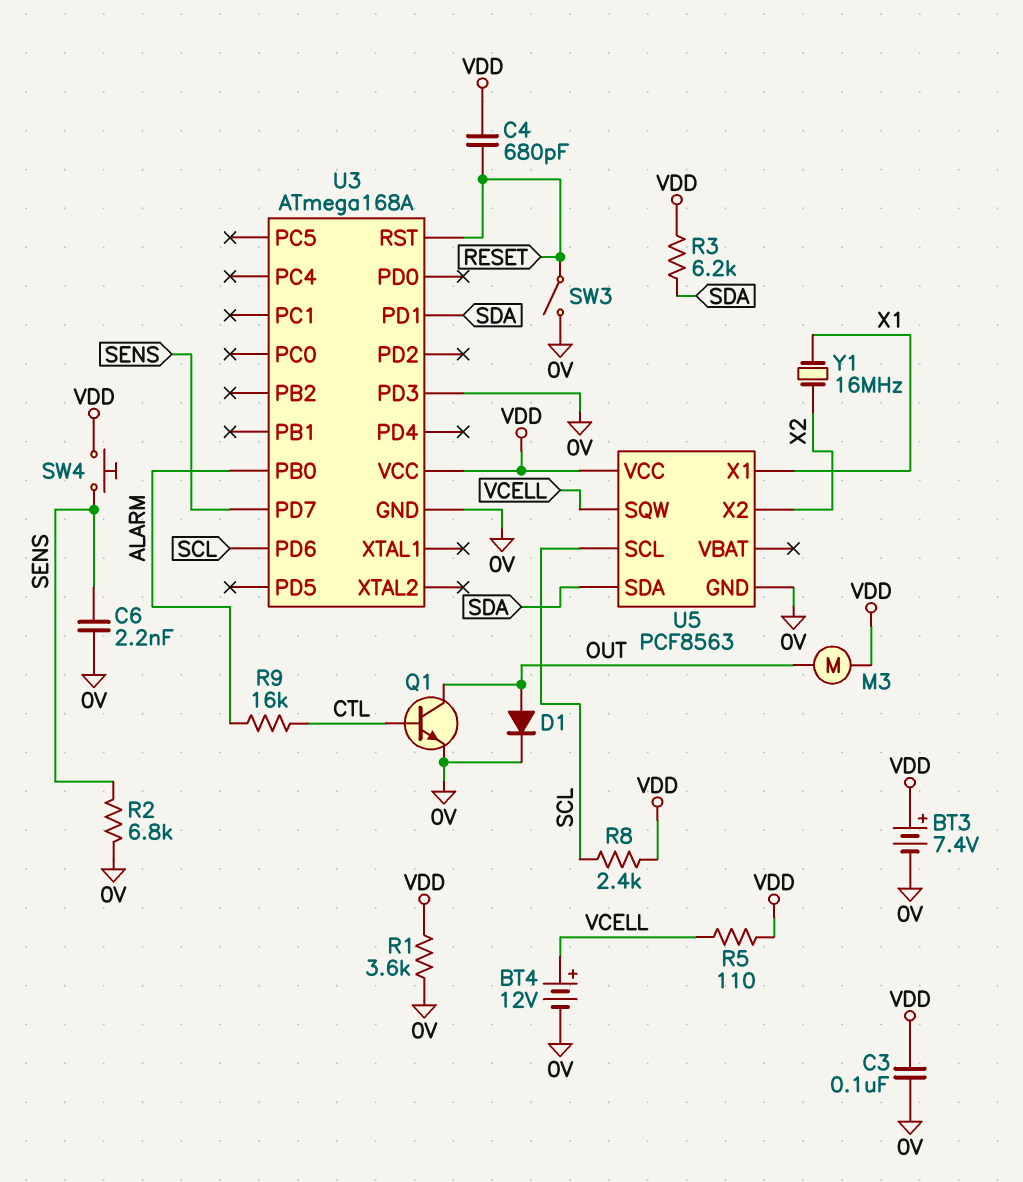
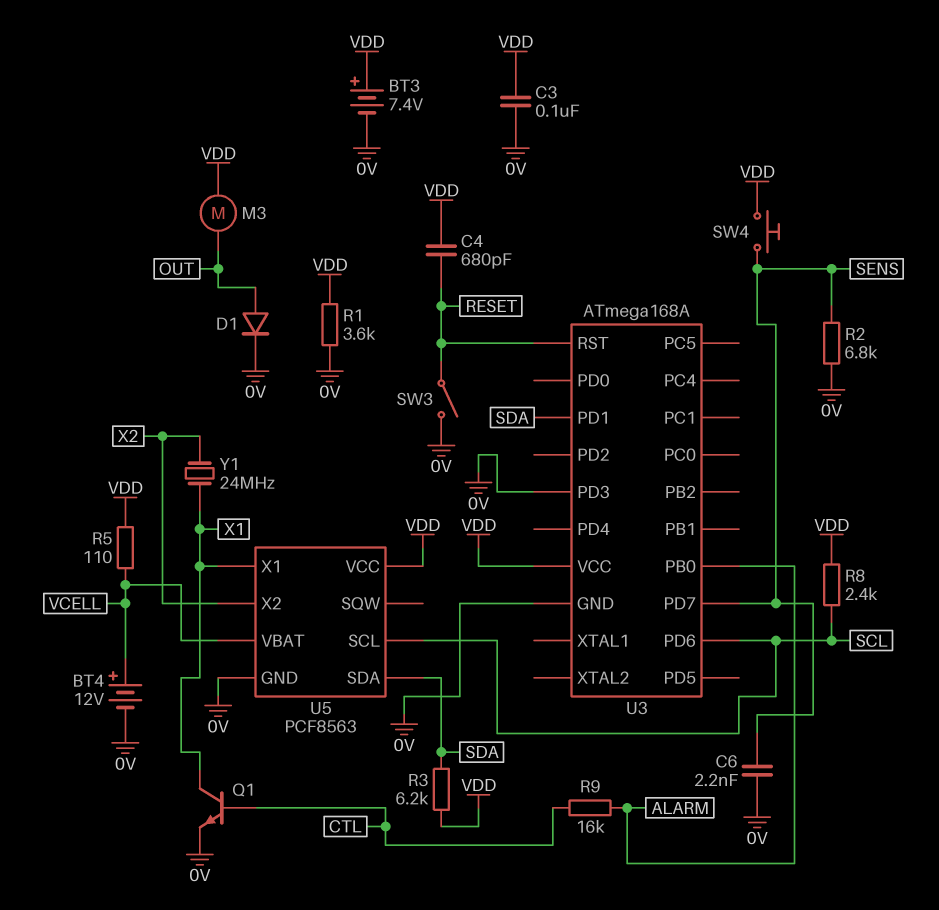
Q1: NPN (B CTL, C OUT, E 0V) -> NPN (B CTL, C X1, E 0V)
U5 pin SQW: VCELL -> none
U5 pin VBAT: none -> VCELL
Y1: 16MHz (X1, X2) -> 24MHz (X1, X2)

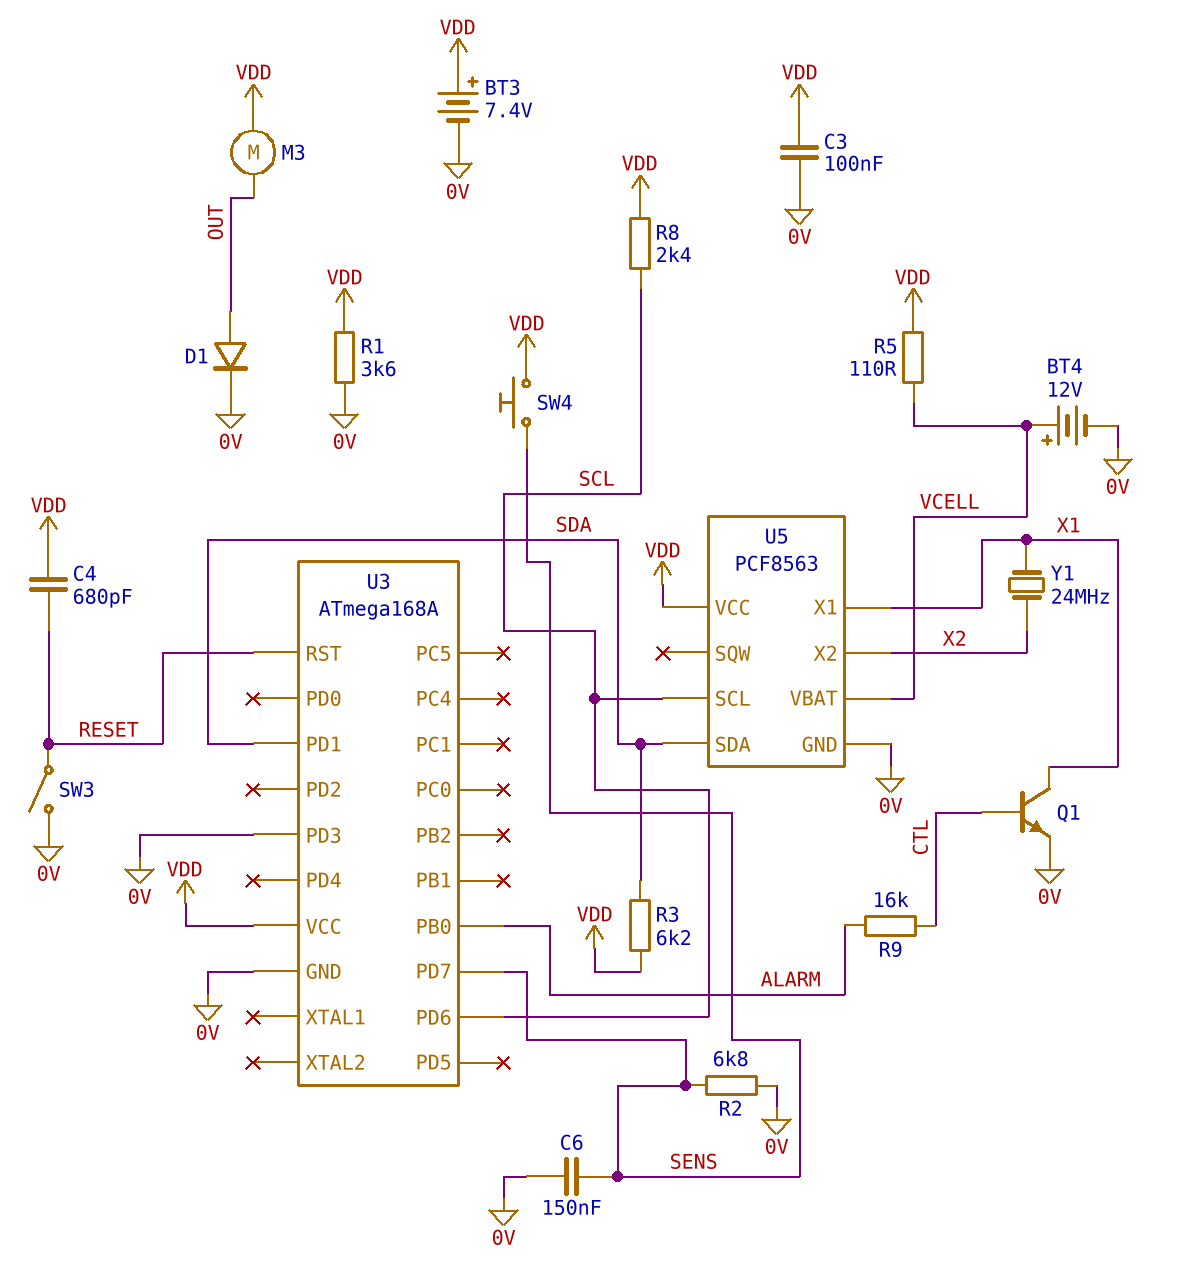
C6: 2.2nF (0V, SENS) -> 150nF (0V, SENS)

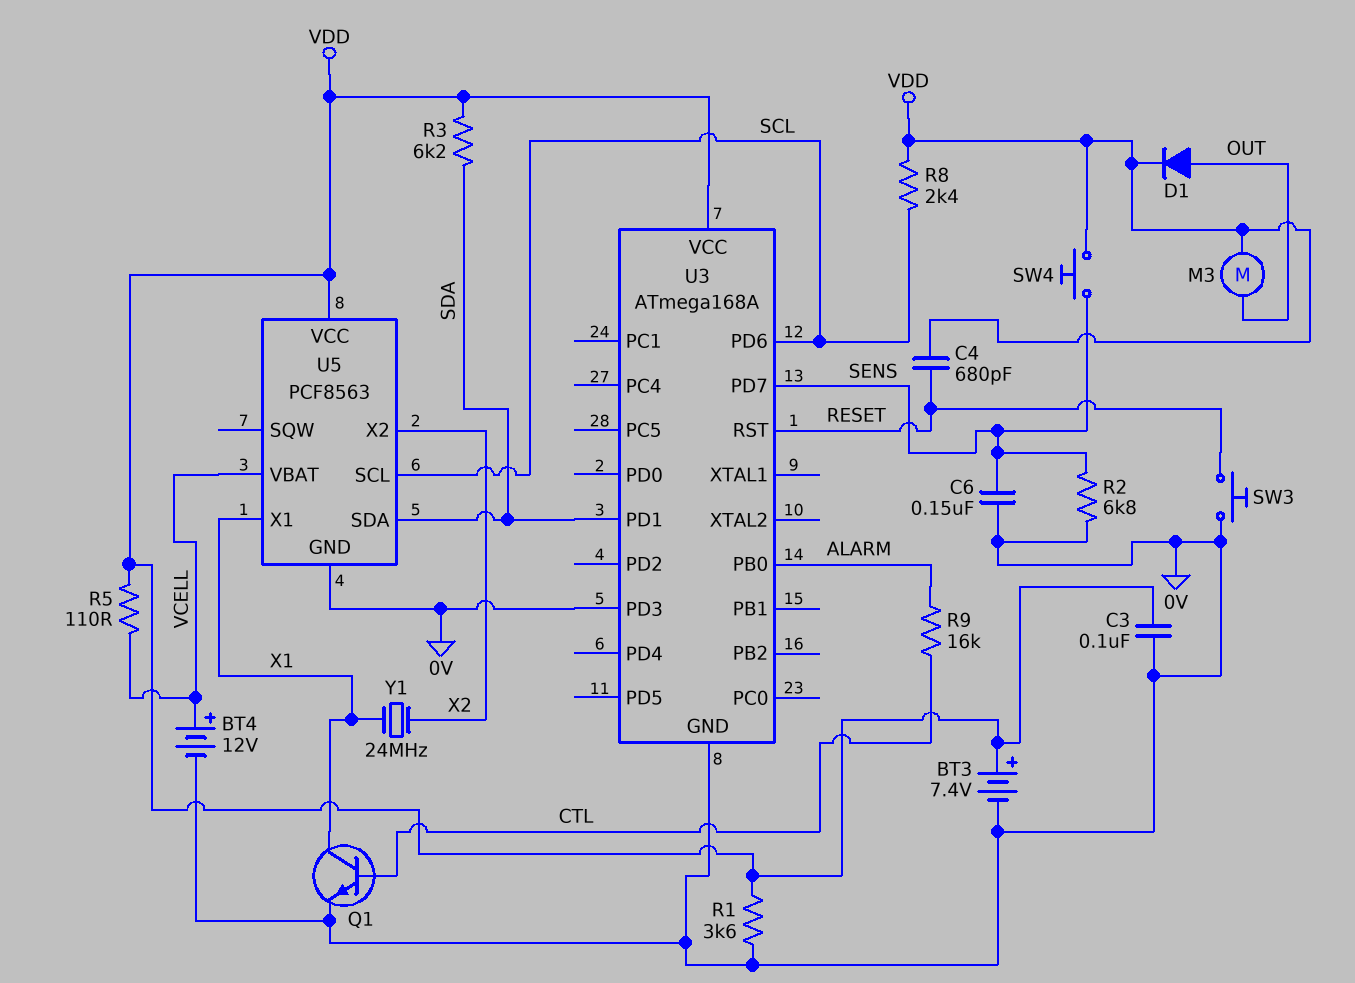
D1: diode (A OUT, K 0V) -> diode (A OUT, K VDD)
SW3: switch (0V, RESET) -> button (0V, RESET)

